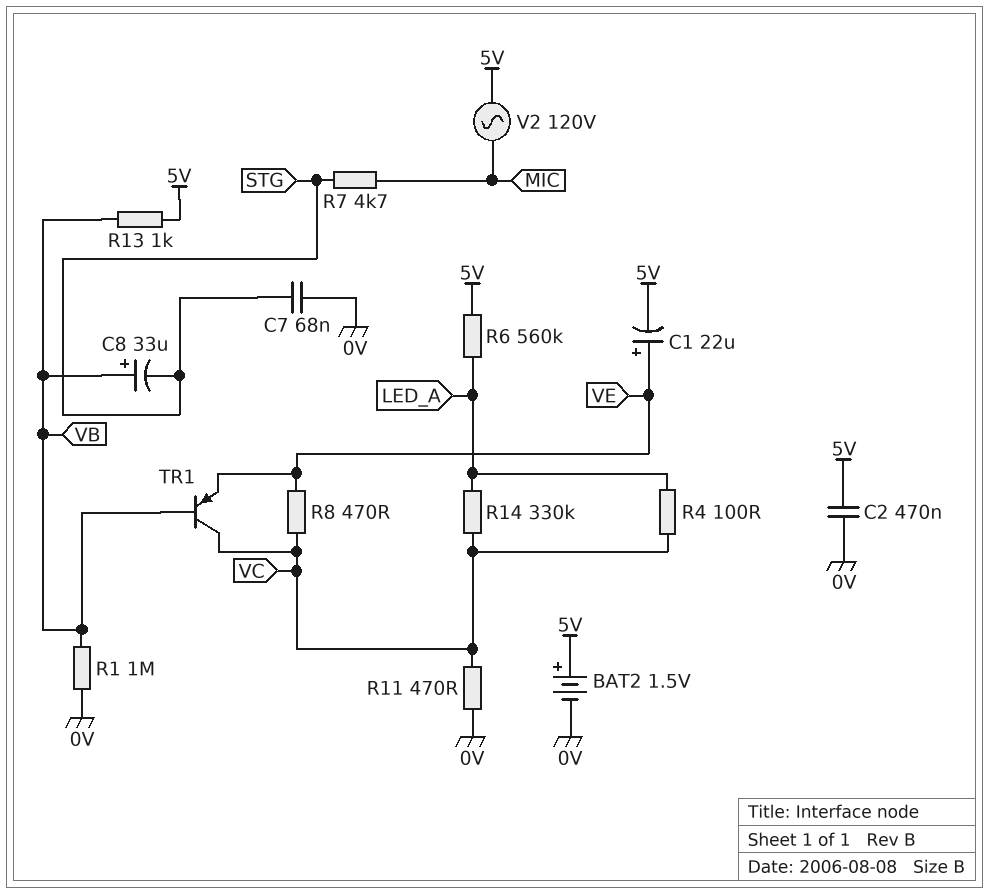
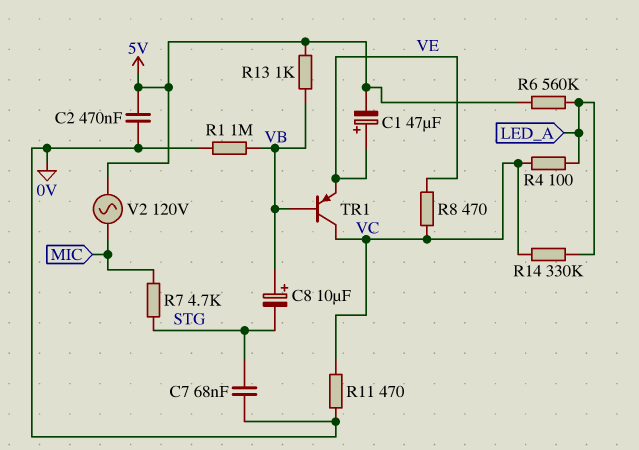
BAT2: 1.5V (plus 5V, minus 0V) -> none
C1: 22uF (plus VE, minus 5V) -> 47uF (plus VE, minus 5V)
C8: 33uF (plus VB, minus STG) -> 10uF (plus VB, minus STG)

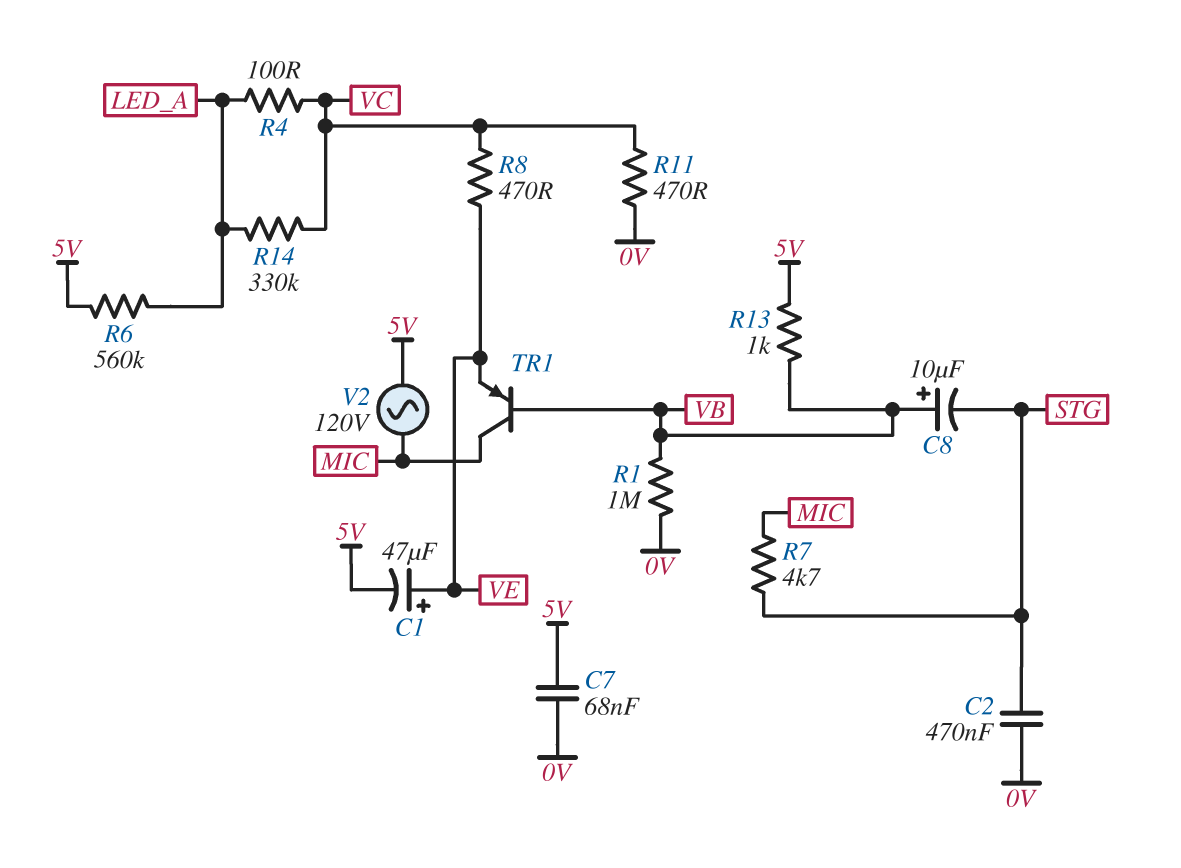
C2: 470nF (0V, 5V) -> 470nF (0V, STG)
C7: 68nF (0V, STG) -> 68nF (0V, 5V)
TR1: PNP (B VB, C VC, E VE) -> PNP (B VB, C MIC, E VE)

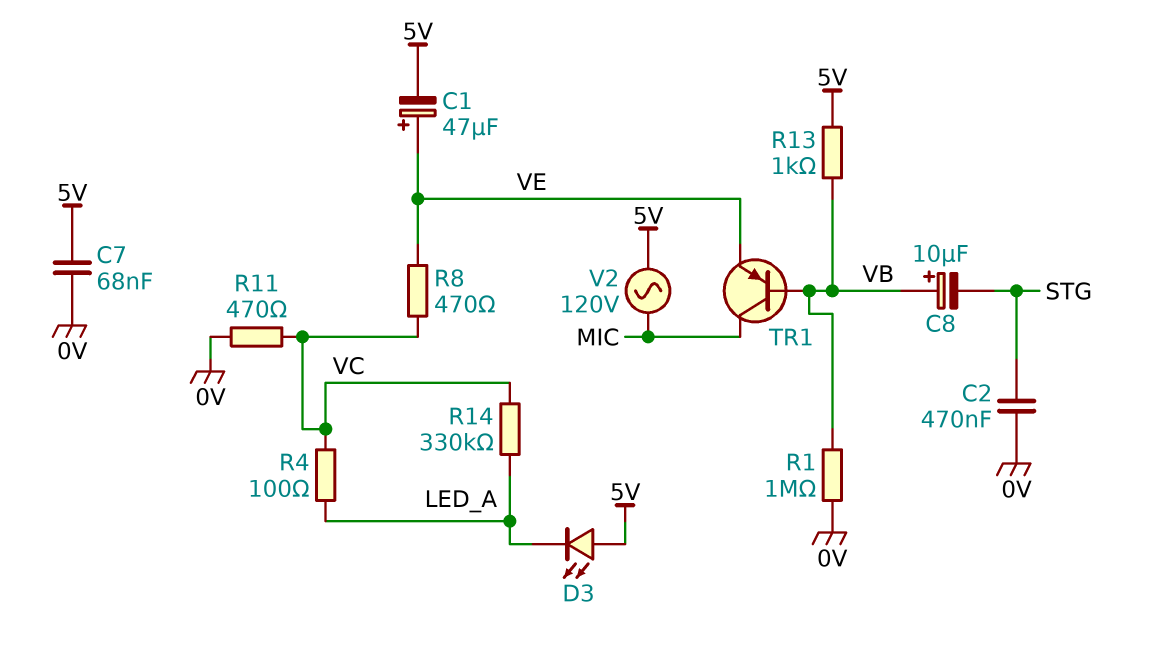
D3: none -> LED (A 5V, K LED_A)
R6: 560k (5V, LED_A) -> none
R7: 4.7k (MIC, STG) -> none

